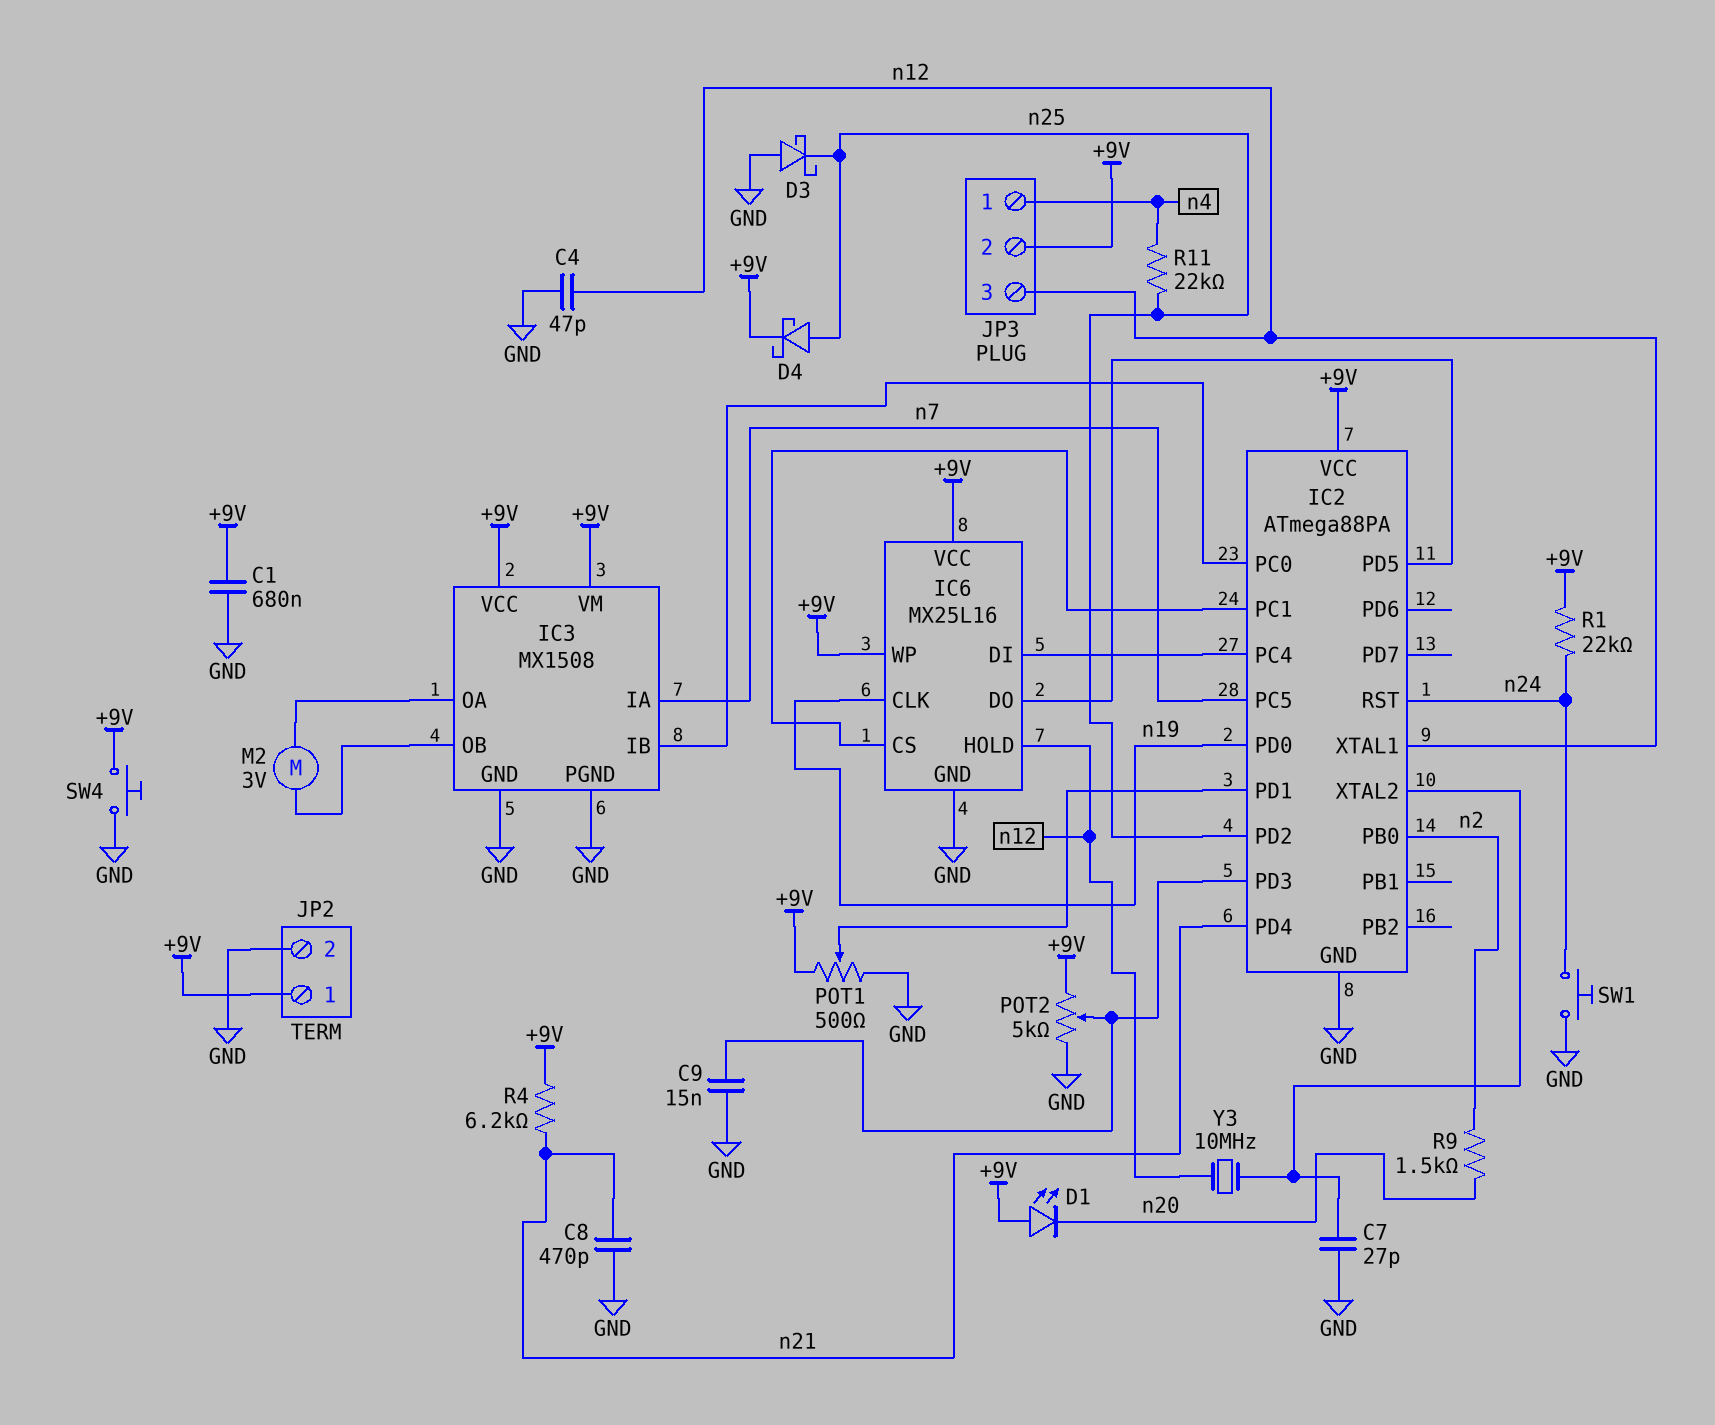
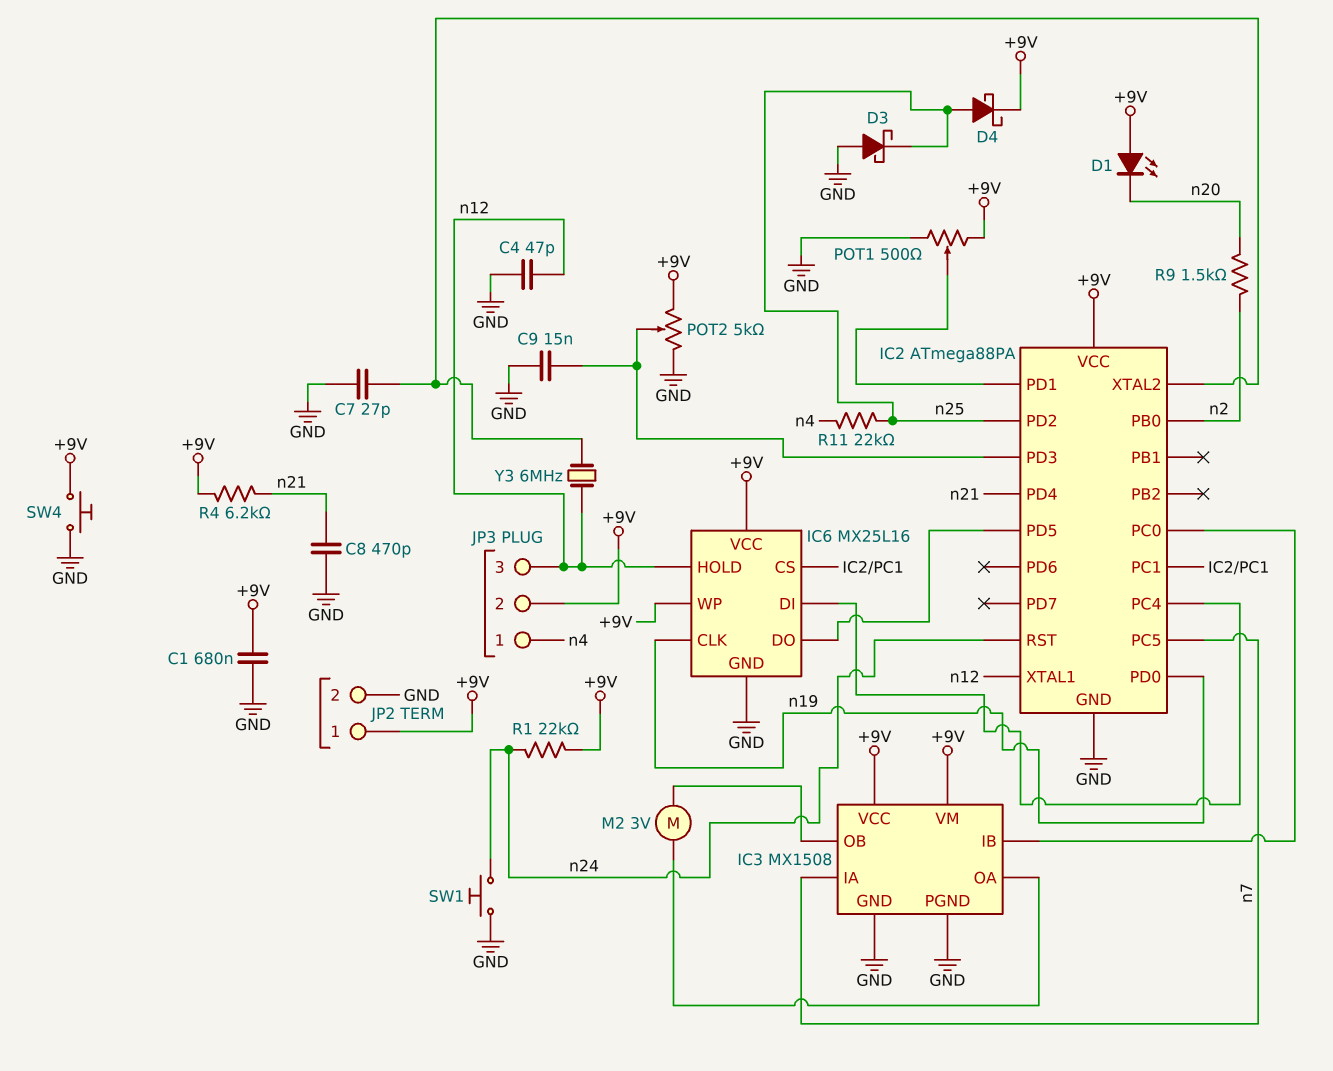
Y3: 10MHz (IC2/XTAL2, n12) -> 6MHz (IC2/XTAL2, n12)

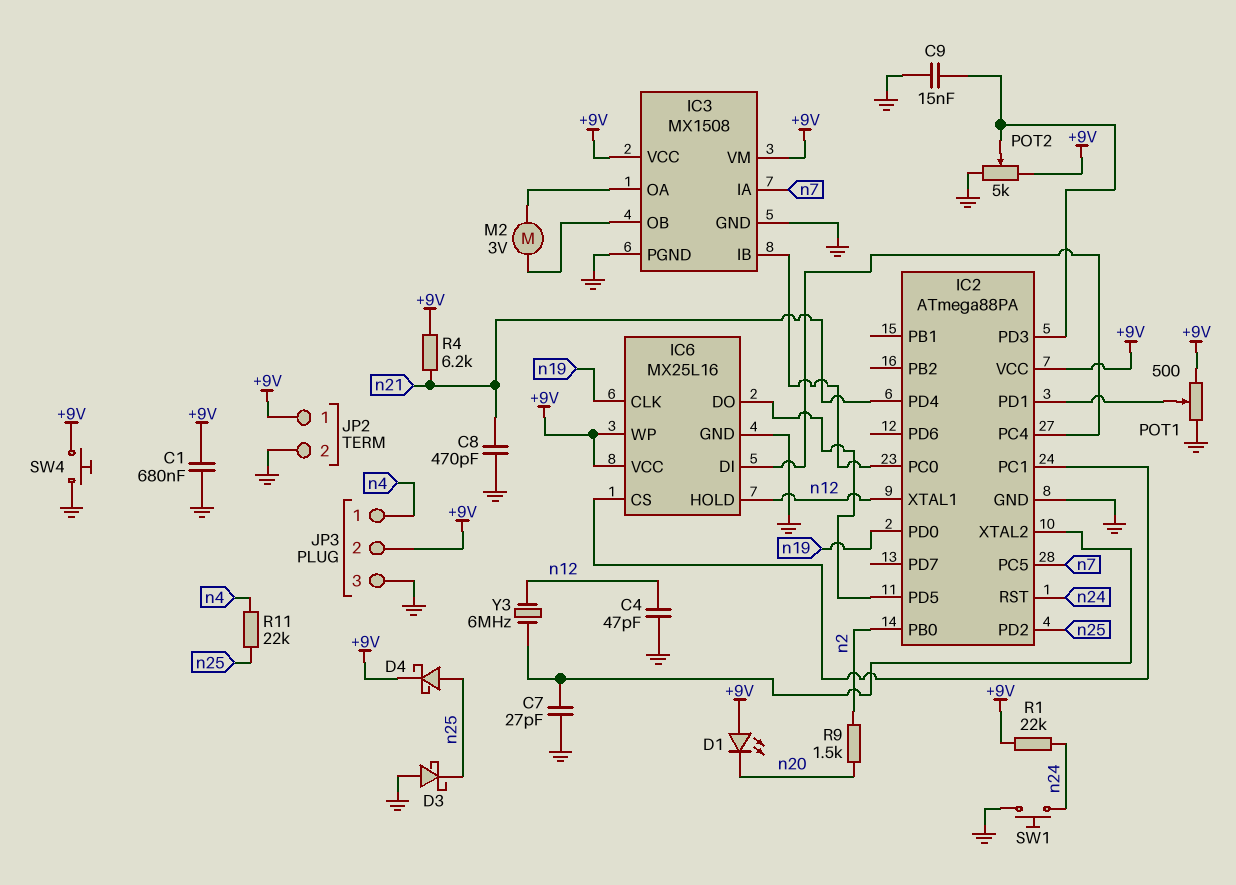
JP3 pin 3: n12 -> GND

